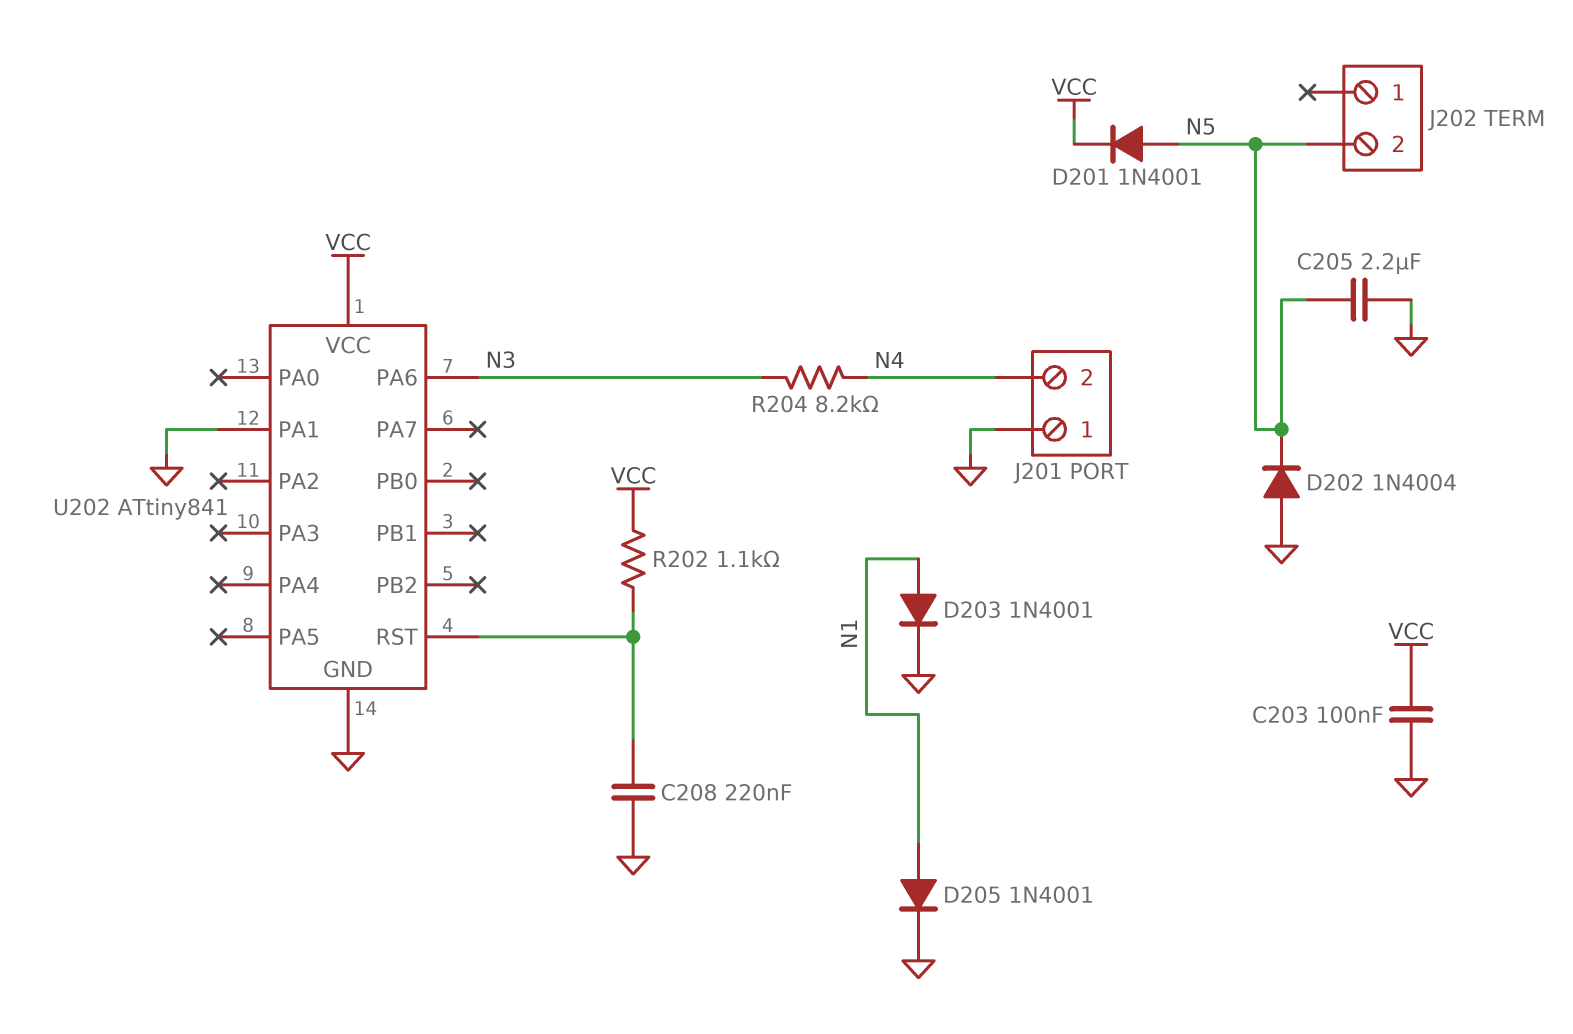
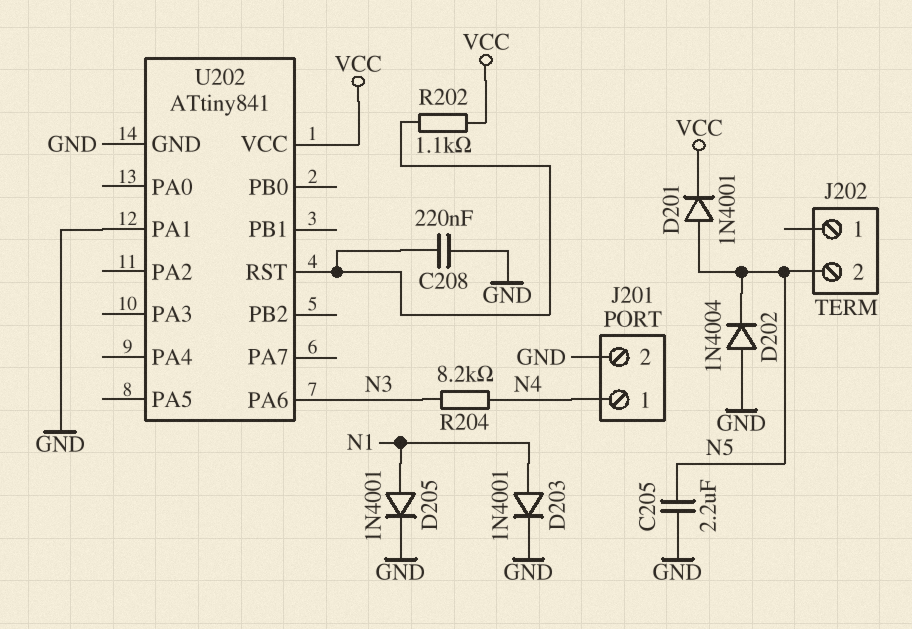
C203: 100nF (GND, VCC) -> none
J201 pin 1: GND -> N4
J201 pin 2: N4 -> GND

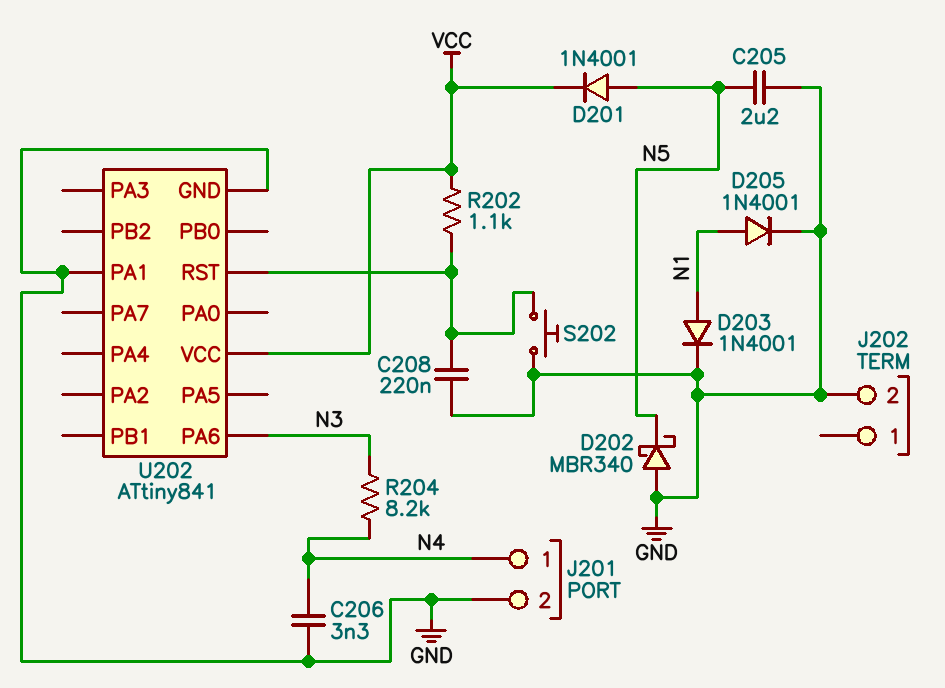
C206: none -> 3.3nF (GND, N4)
D202: diode 1N4004 (A GND, K N5) -> schottky MBR340 (A GND, K N5)
J202 pin 2: N5 -> GND
S202: none -> button (GND, U202/RST)

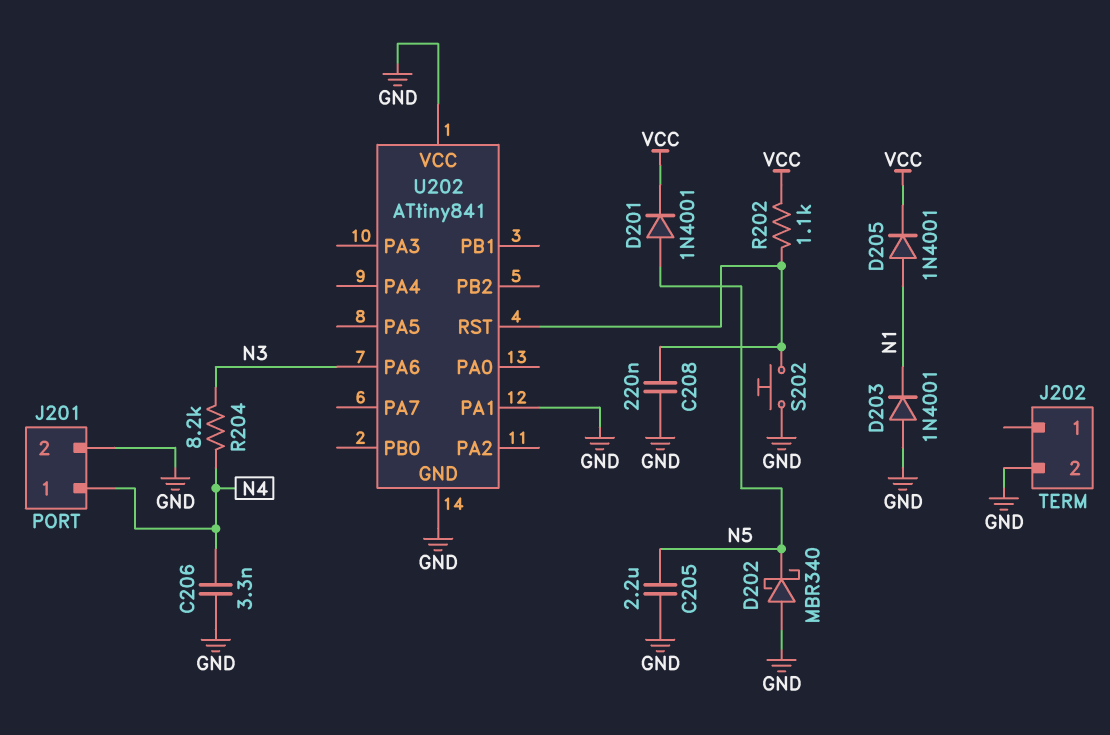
D203: diode 1N4001 (A N1, K GND) -> diode 1N4001 (A GND, K N1)
D205: diode 1N4001 (A N1, K GND) -> diode 1N4001 (A N1, K VCC)
U202 pin VCC: VCC -> GND

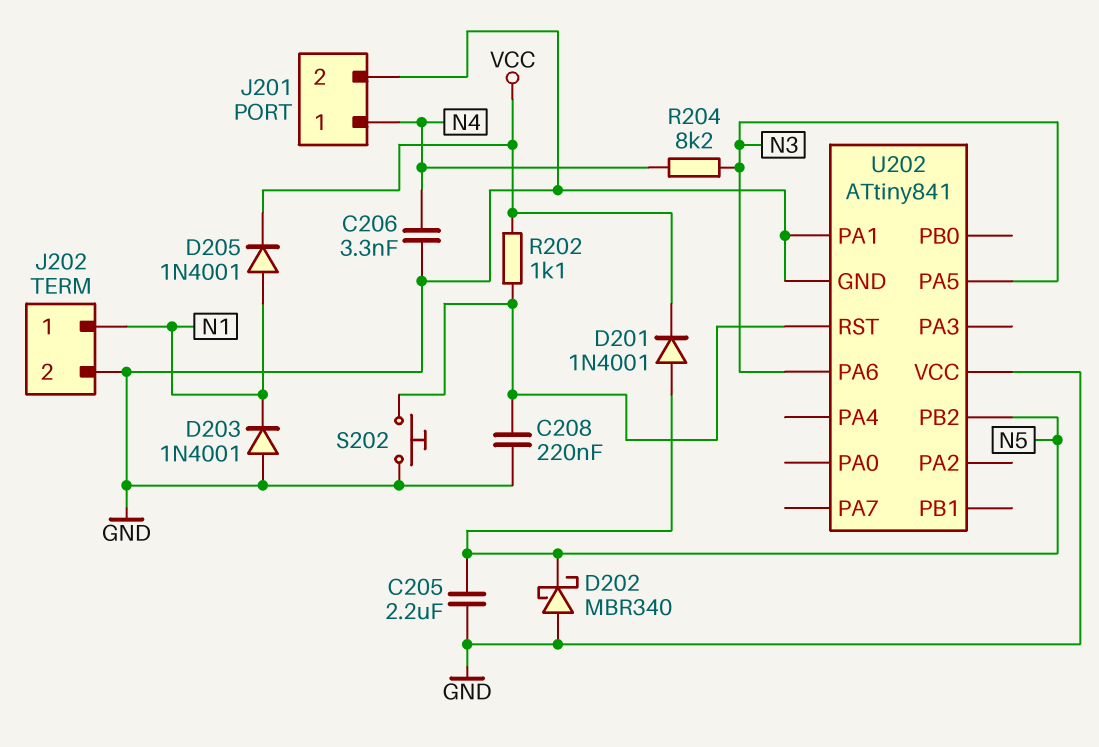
J202 pin 1: none -> N1
U202 pin PA5: none -> N3
U202 pin PB2: none -> N5

